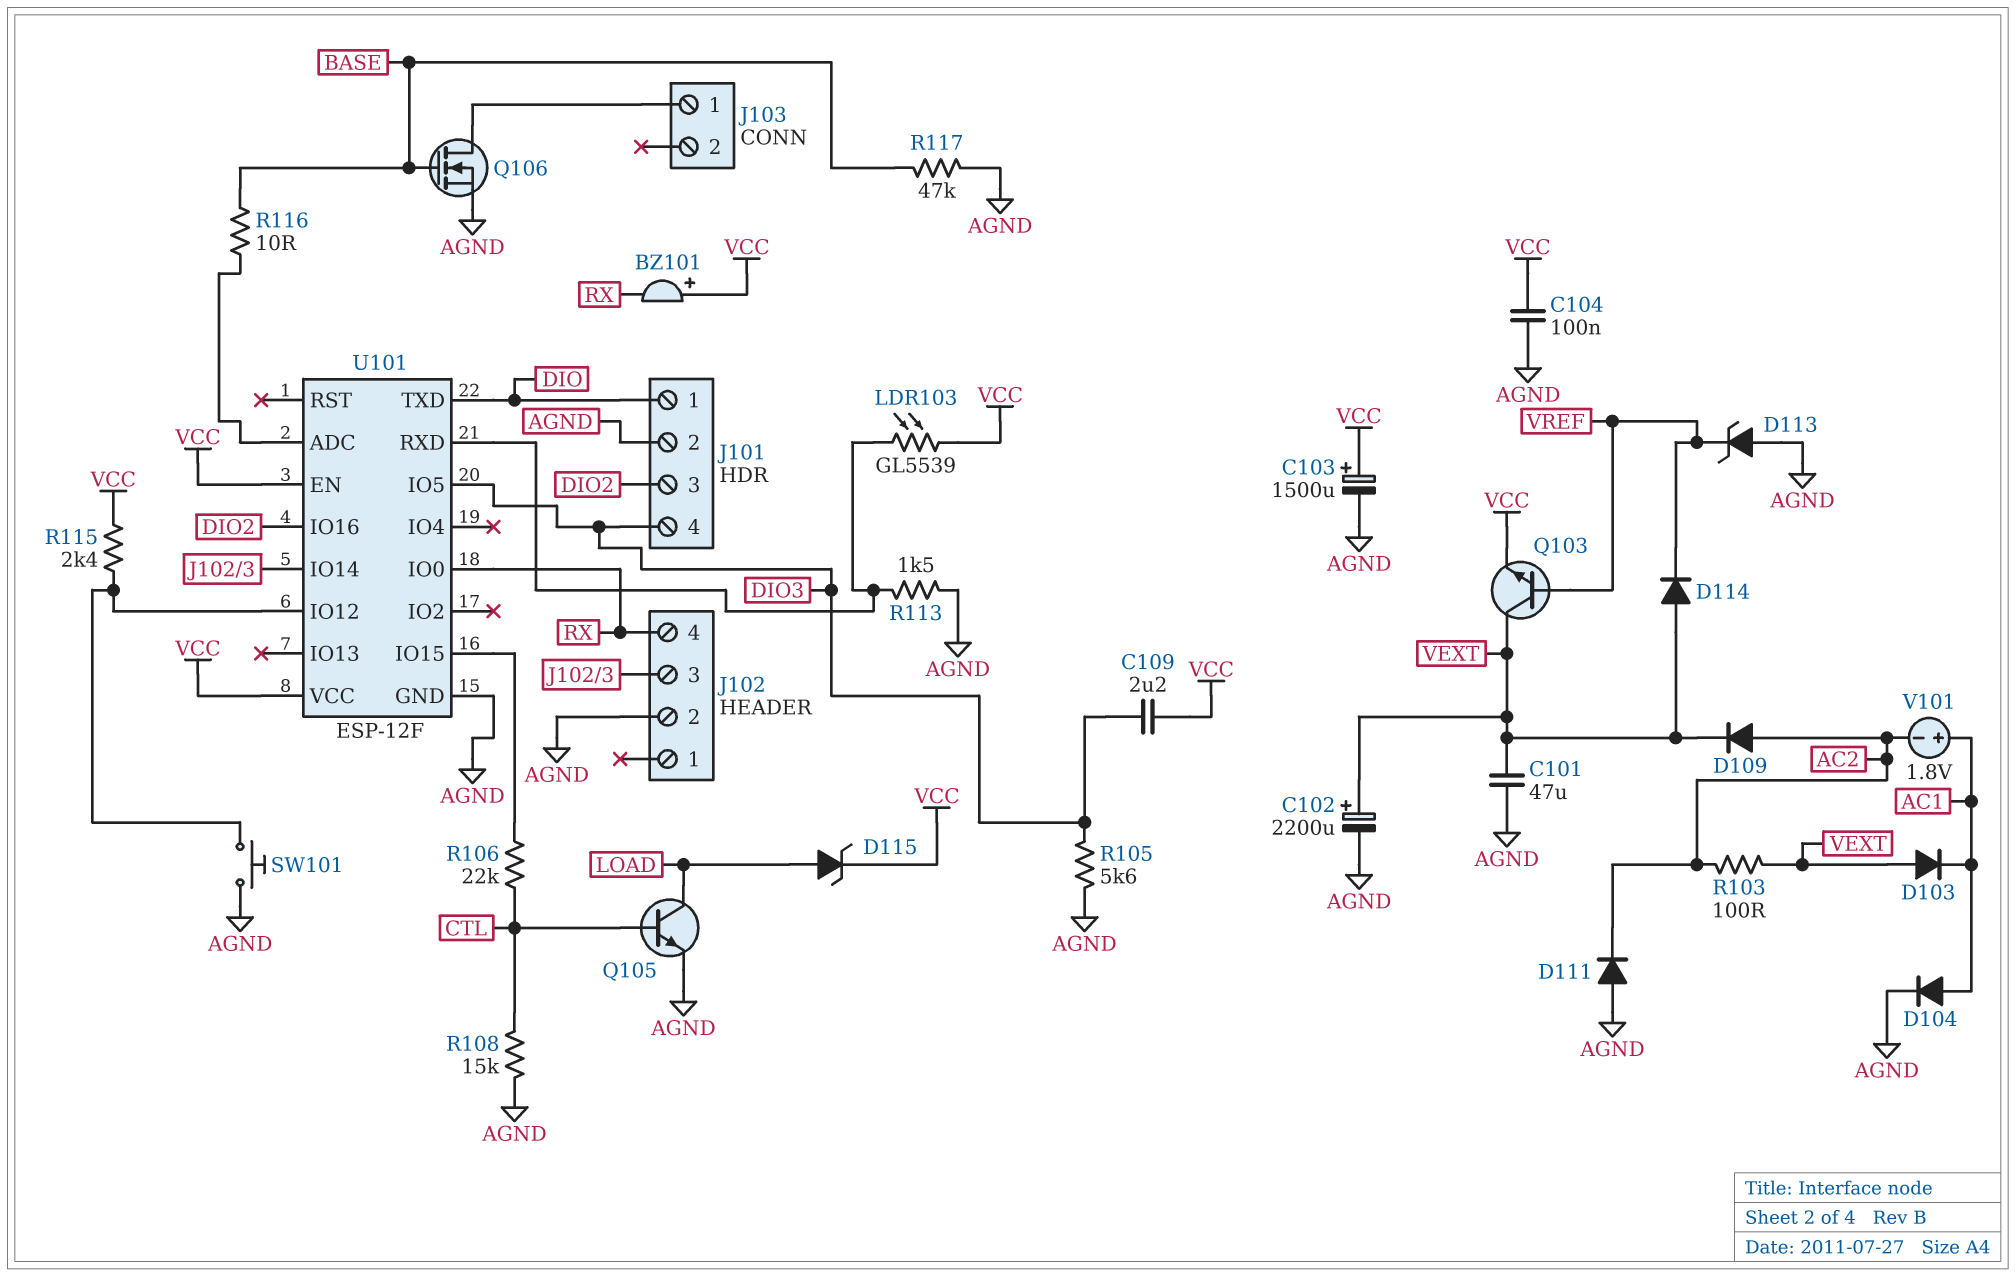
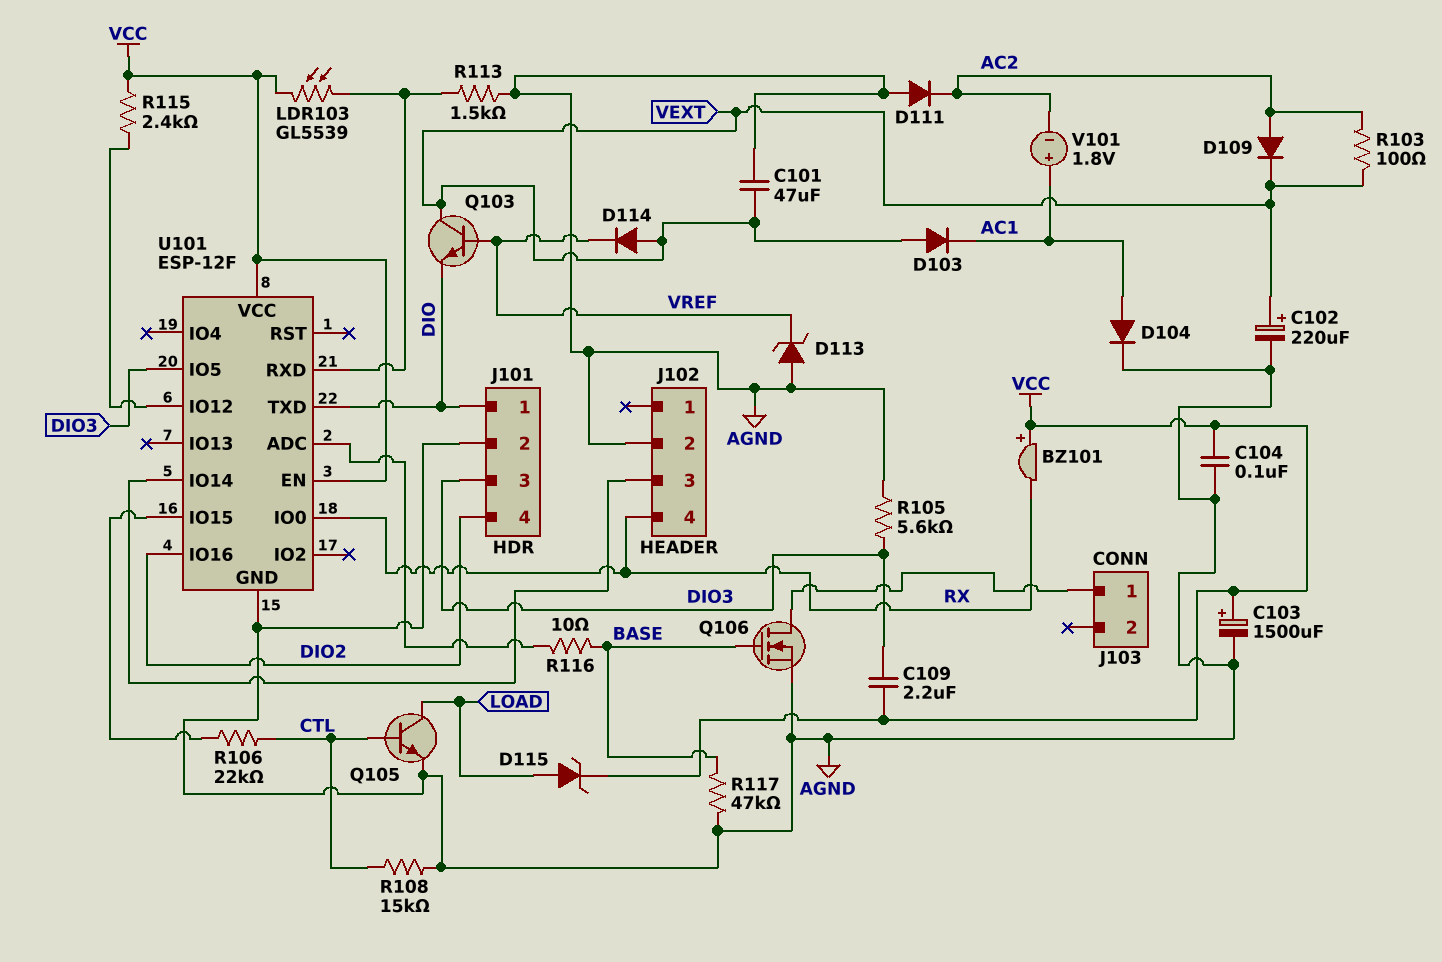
C102: 2200uF (plus VEXT, minus AGND) -> 220uF (plus VEXT, minus AGND)
J101 pin 3: DIO2 -> DIO3
J101 pin 4: DIO3 -> DIO2
Q103: NPN (B VREF, C VEXT, E VCC) -> NPN (B VREF, C VEXT, E DIO)
SW101: button (AGND, U101/IO12) -> none

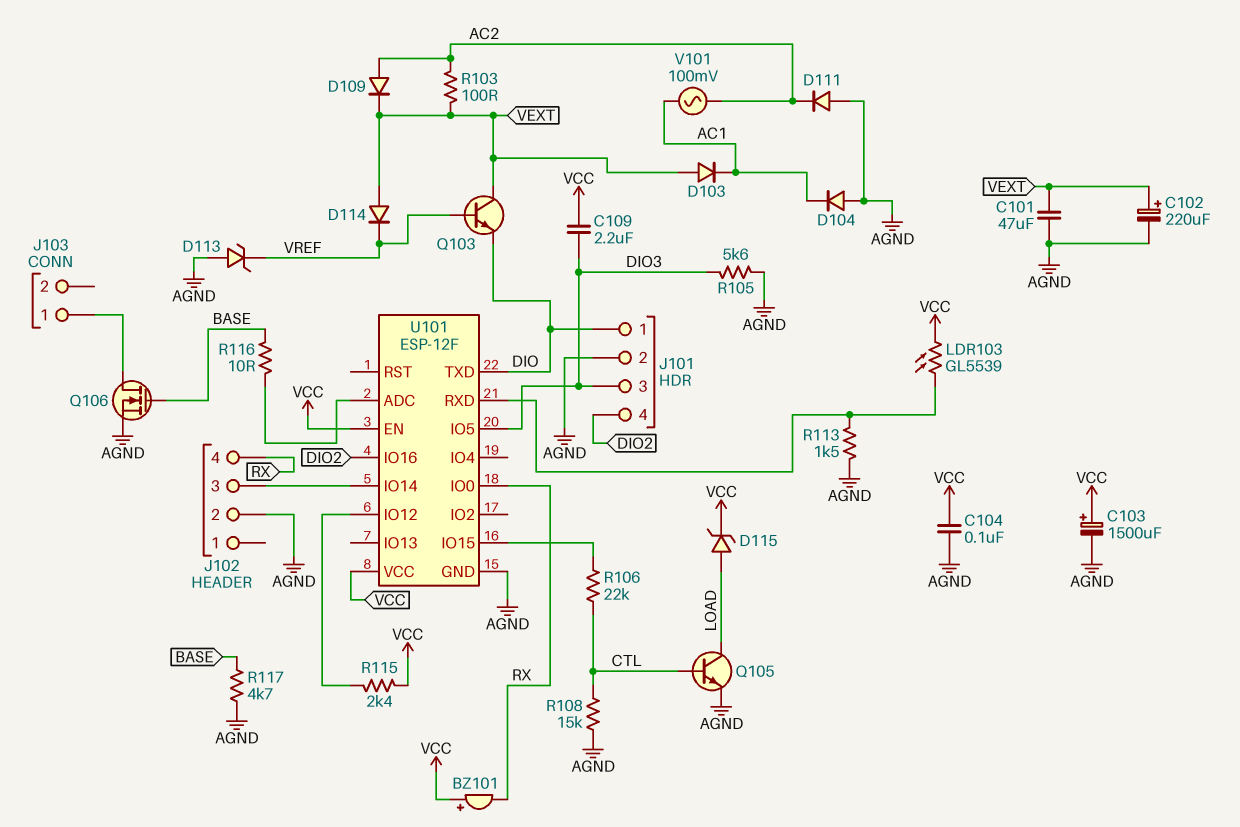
D104: diode (A AC1, K AGND) -> diode (A AGND, K AC1)
R117: 47k (AGND, BASE) -> 4.7k (AGND, BASE)
V101: 1.8V (plus AC1, minus AC2) -> AC 100mV (AC1, AC2)

